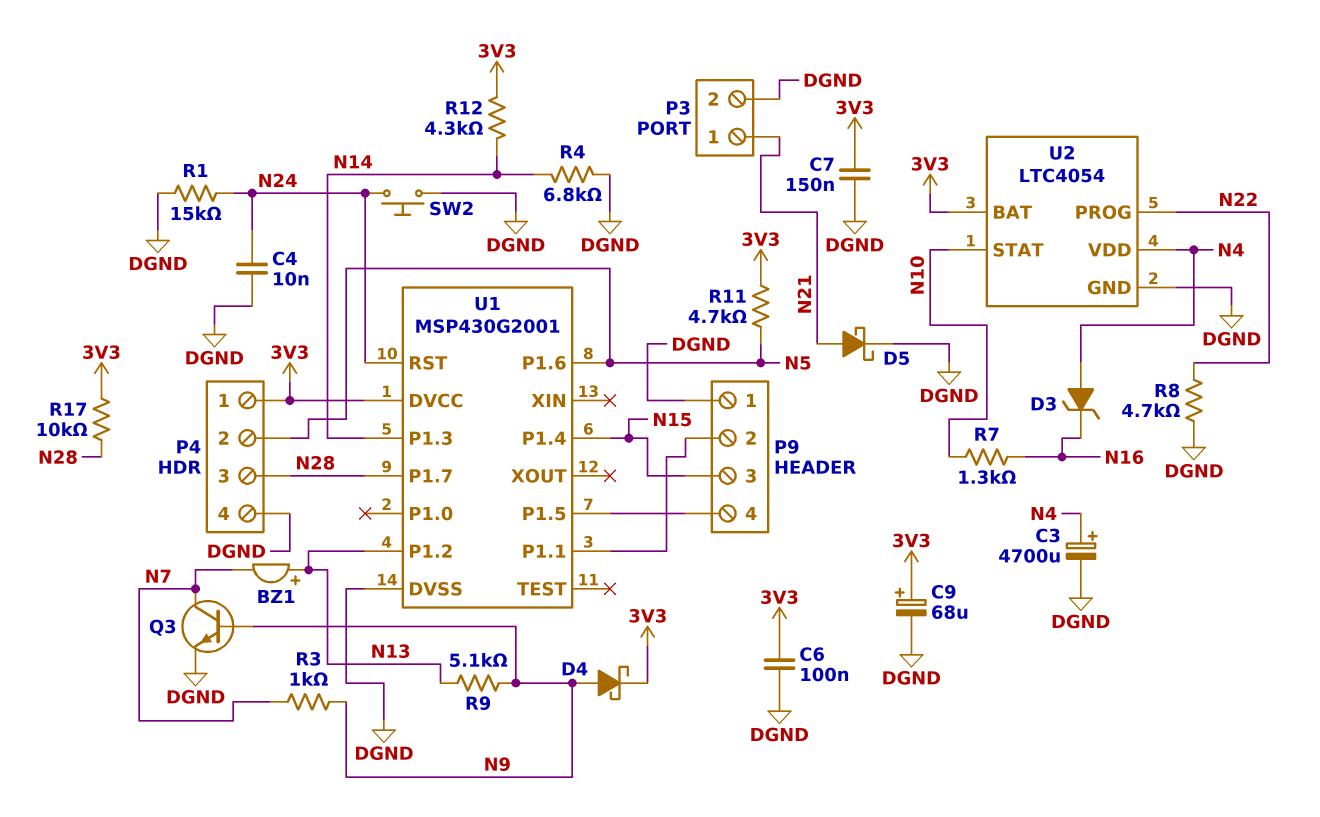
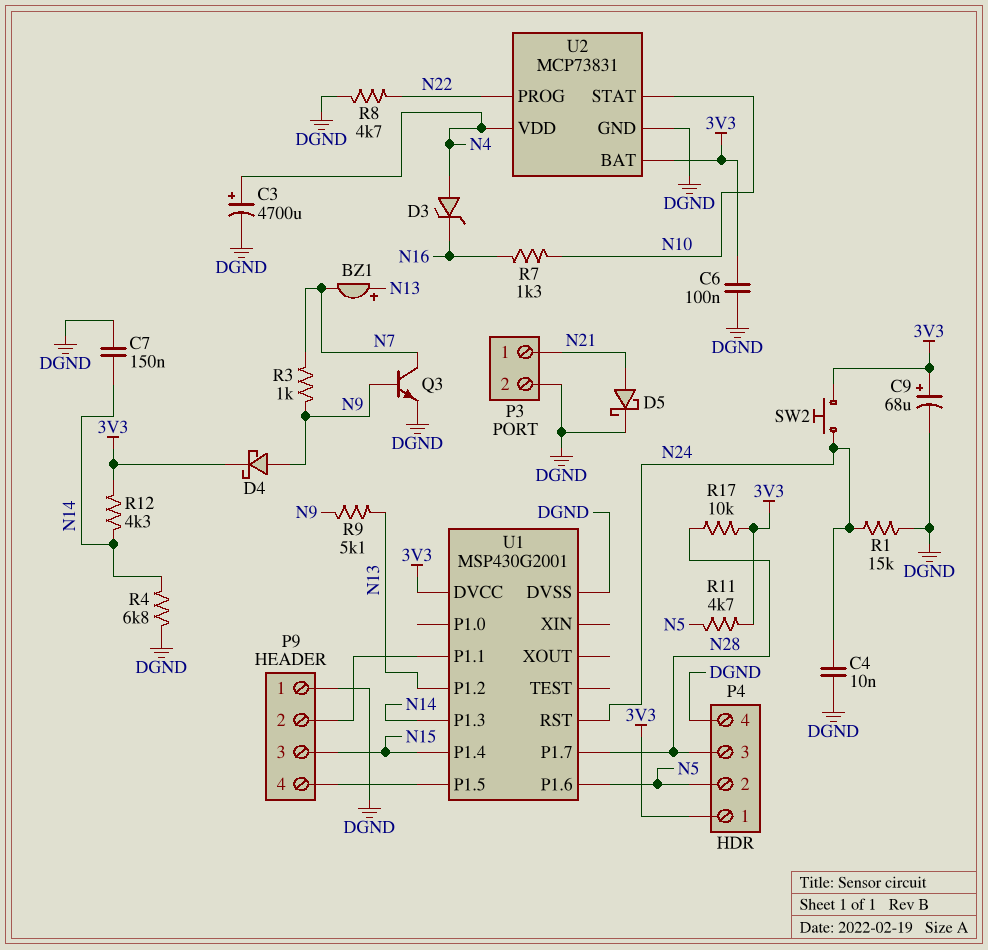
C7: 150nF (3V3, DGND) -> 150nF (DGND, N14)
SW2: button (DGND, N24) -> button (3V3, N24)
U2: LTC4054 -> MCP73831

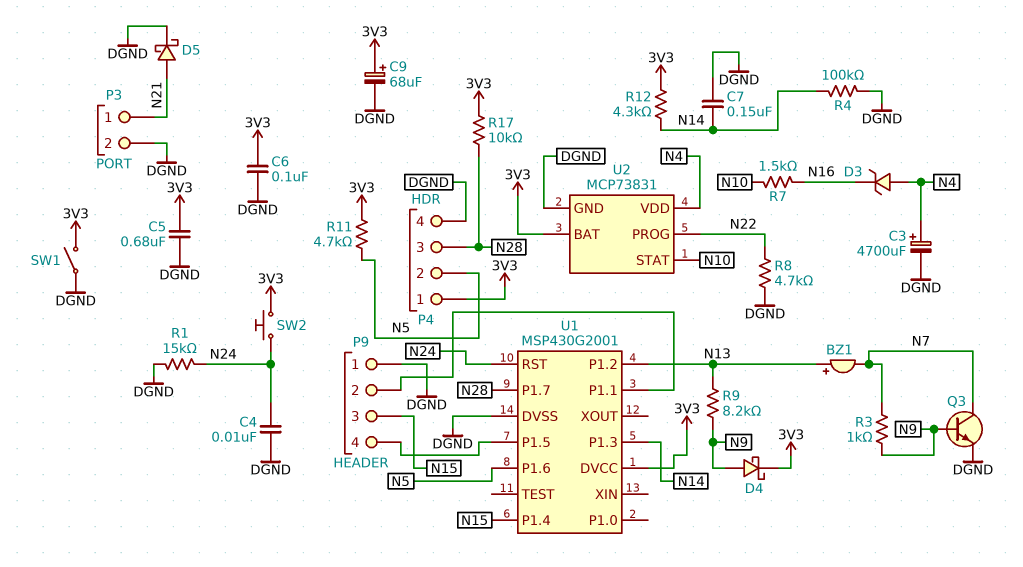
C5: none -> 680nF (3V3, DGND)
R4: 6.8k (DGND, N14) -> 100k (DGND, N14)
R7: 1.3k (N10, N16) -> 1.5k (N10, N16)
R9: 5.1k (N9, N13) -> 8.2k (N9, N13)
SW1: none -> switch (3V3, DGND)

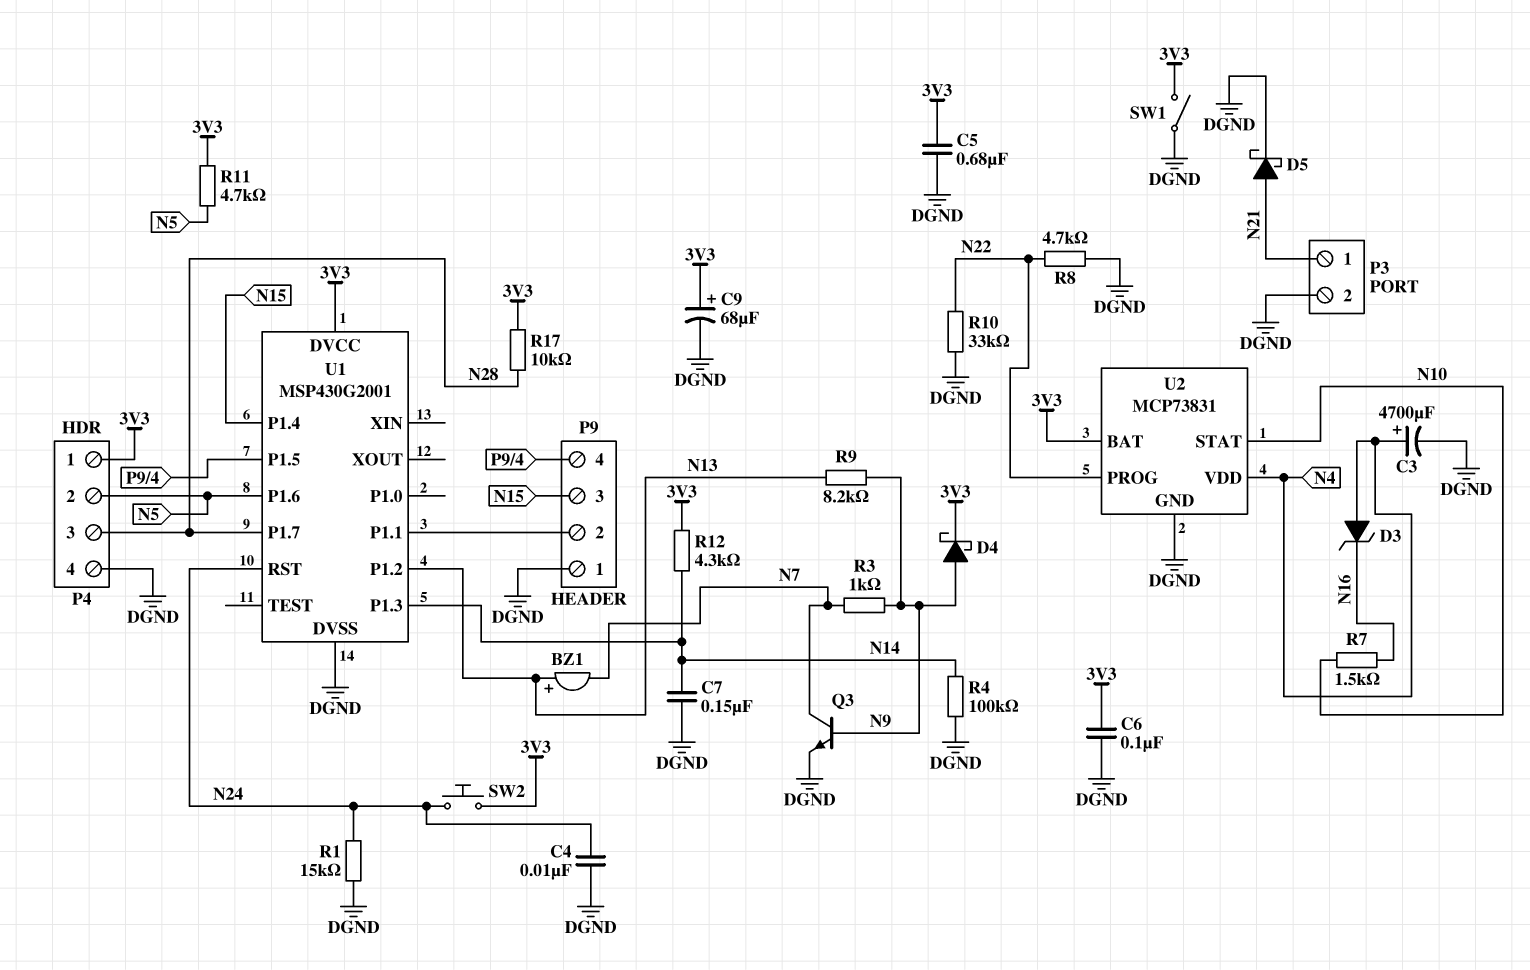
R10: none -> 33k (DGND, N22)

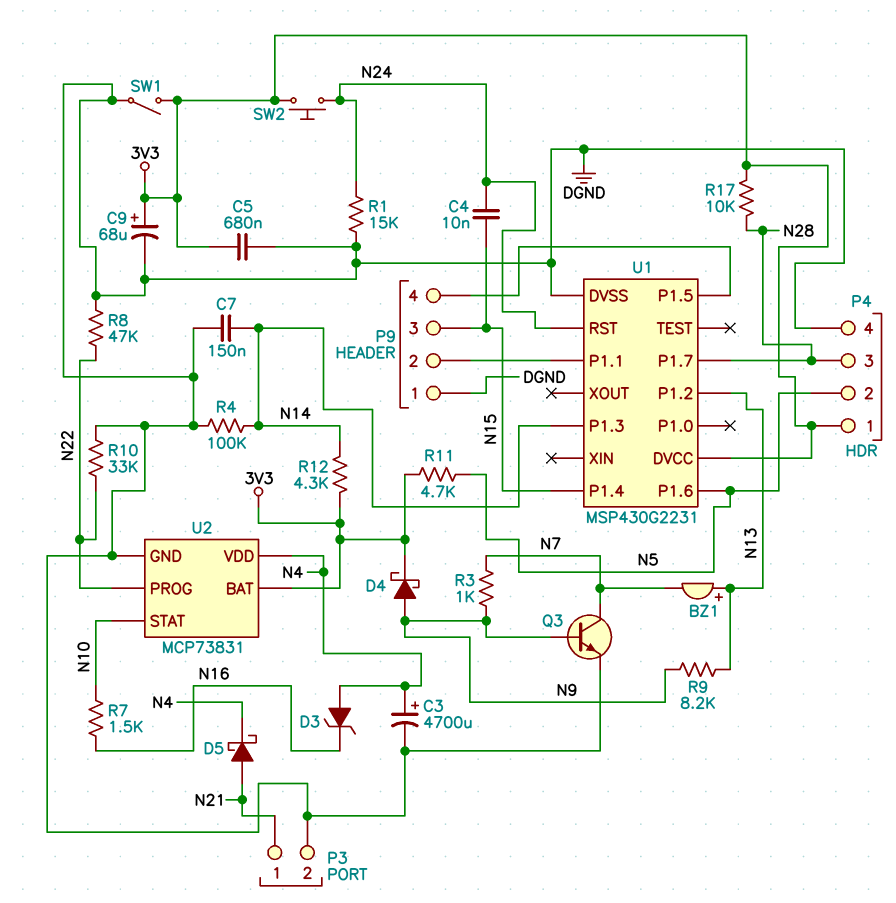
C4: 10nF (DGND, N24) -> 10nF (N15, N24)
C6: 100nF (3V3, DGND) -> none
D5: schottky (A N21, K DGND) -> schottky (A N21, K N4)
R8: 4.7k (DGND, N22) -> 47k (DGND, N22)
U1: MSP430G2001 -> MSP430G2231

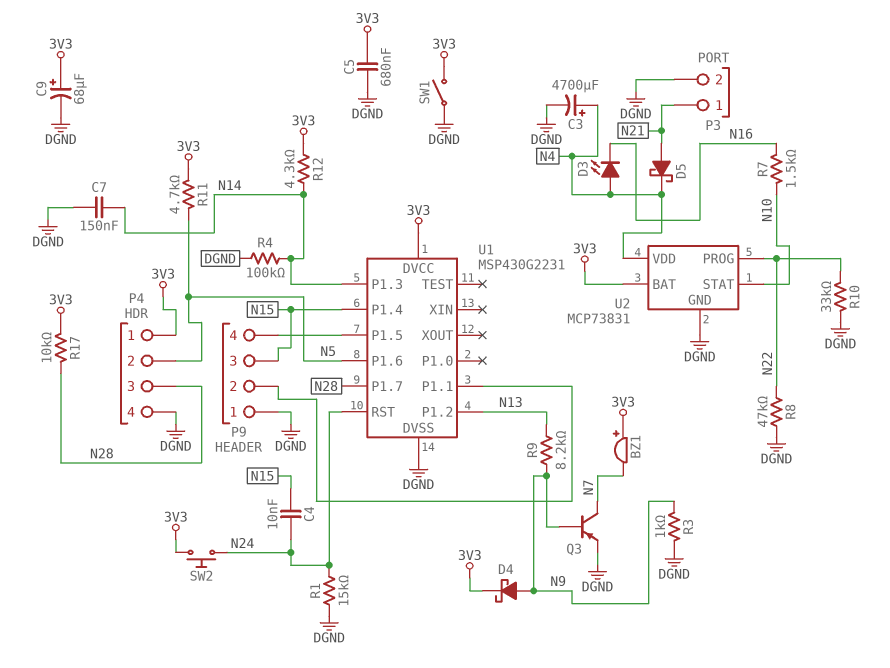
BZ1: buzzer (plus N13, minus N7) -> buzzer (plus 3V3, minus N7)
D3: zener (A N4, K N16) -> LED (A N4, K N16)
Q3: NPN (B N9, C N7, E DGND) -> PNP (B N9, C N7, E DGND)
R3: 1k (N7, N9) -> 1k (DGND, N9)

